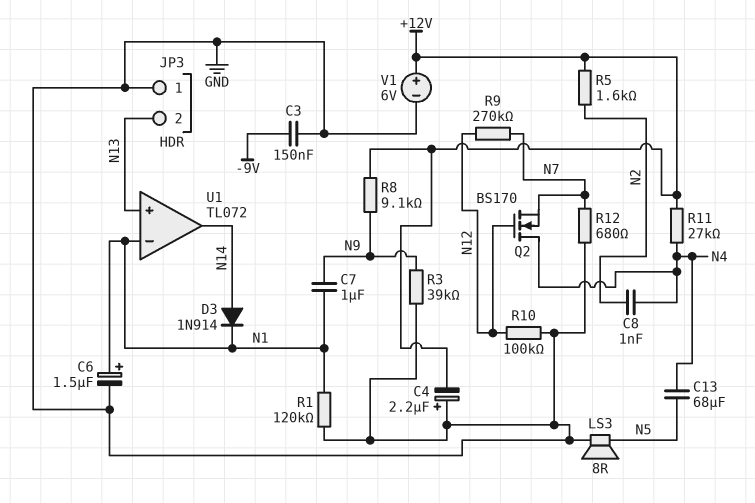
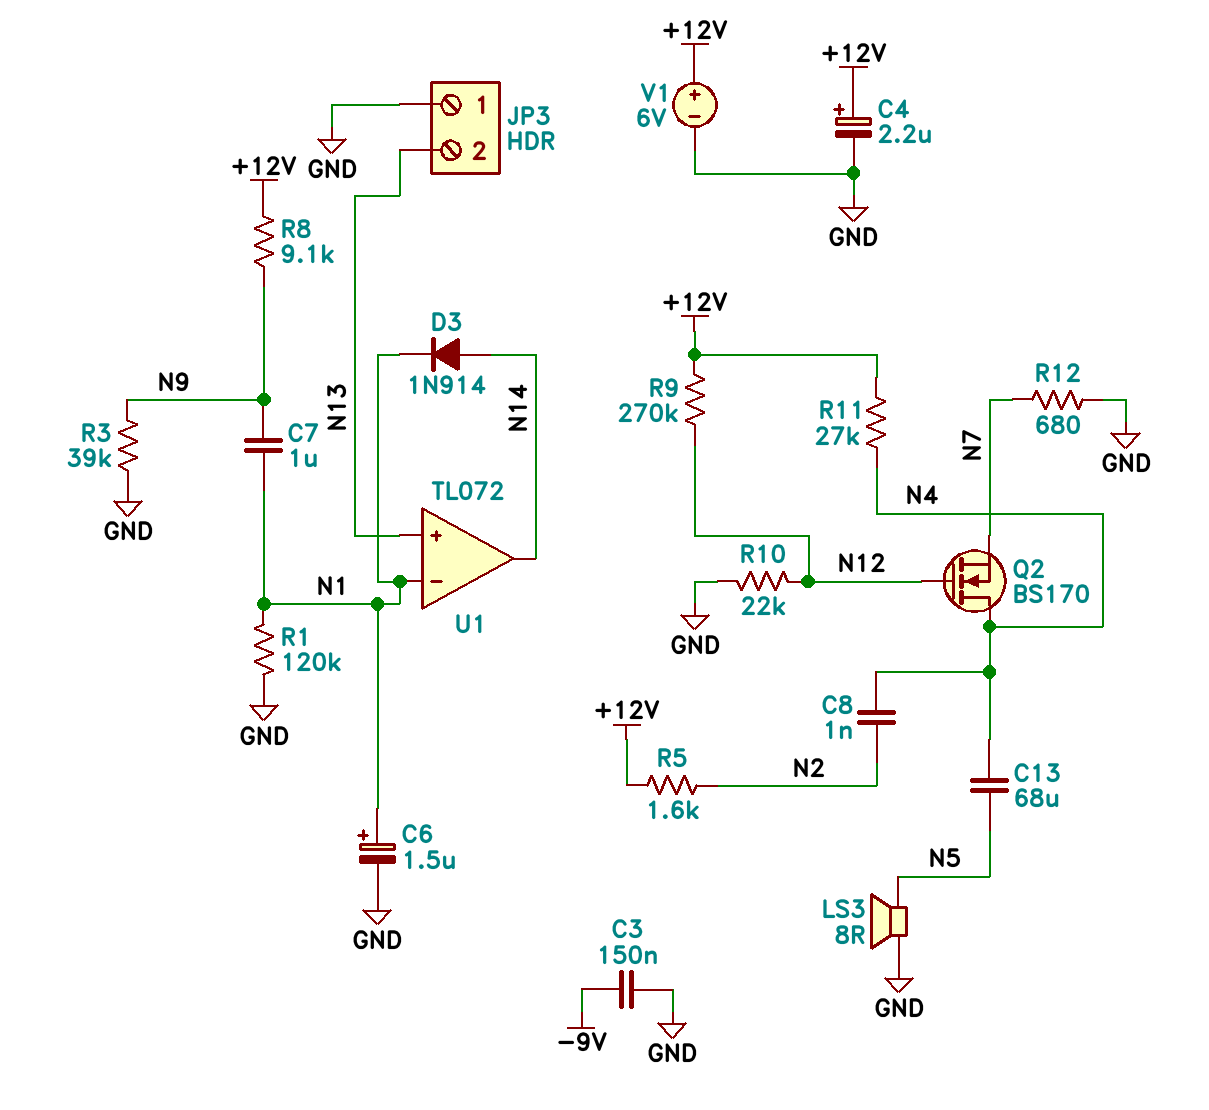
C4: 2.2uF (plus GND, minus +12V) -> 2.2uF (plus +12V, minus GND)
R9: 270k (N7, N12) -> 270k (+12V, N12)
R10: 100k (GND, N12) -> 22k (GND, N12)

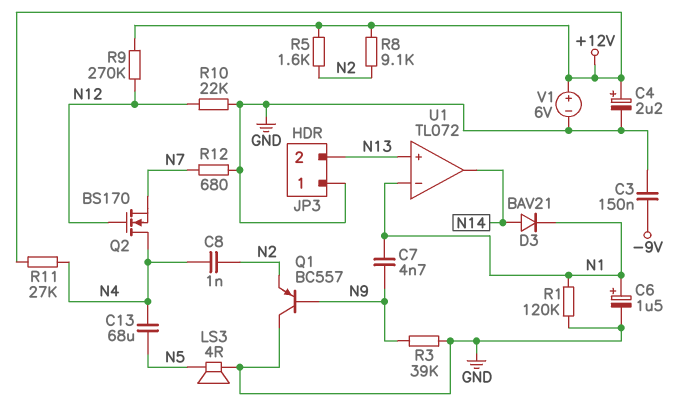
C7: 1uF (N1, N9) -> 4.7nF (N1, N9)
D3: diode 1N914 (A N14, K N1) -> diode BAV21 (A N14, K N1)
LS3: speaker 8R (GND, N5) -> speaker 4R (GND, N5)
Q1: none -> PNP BC557 (B N9, C GND, E N2)
R8: 9.1k (+12V, N9) -> 9.1k (+12V, N2)

